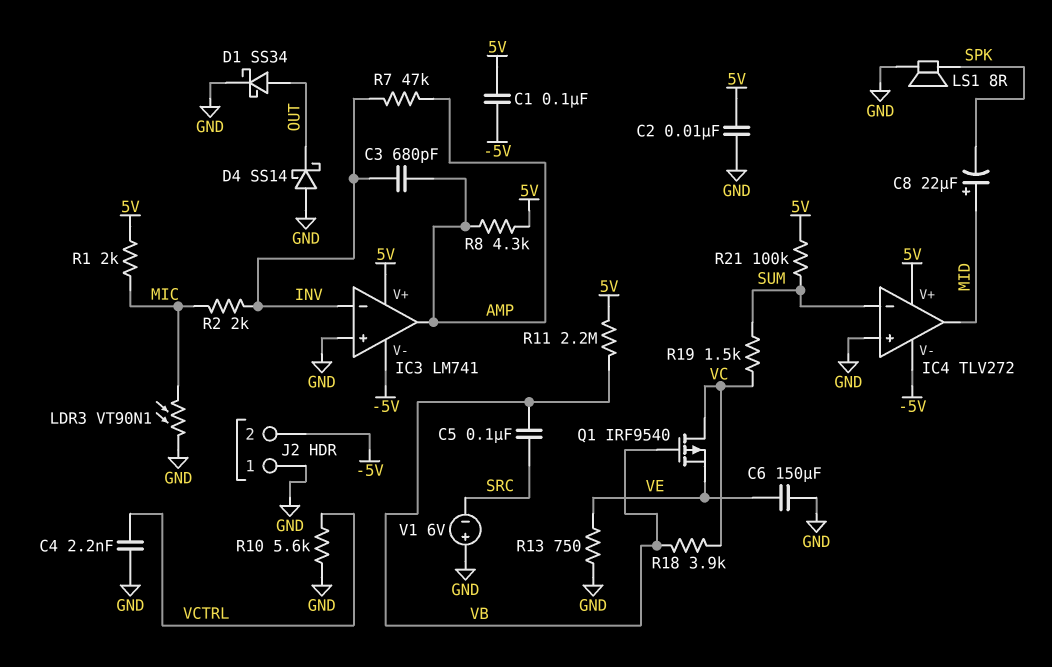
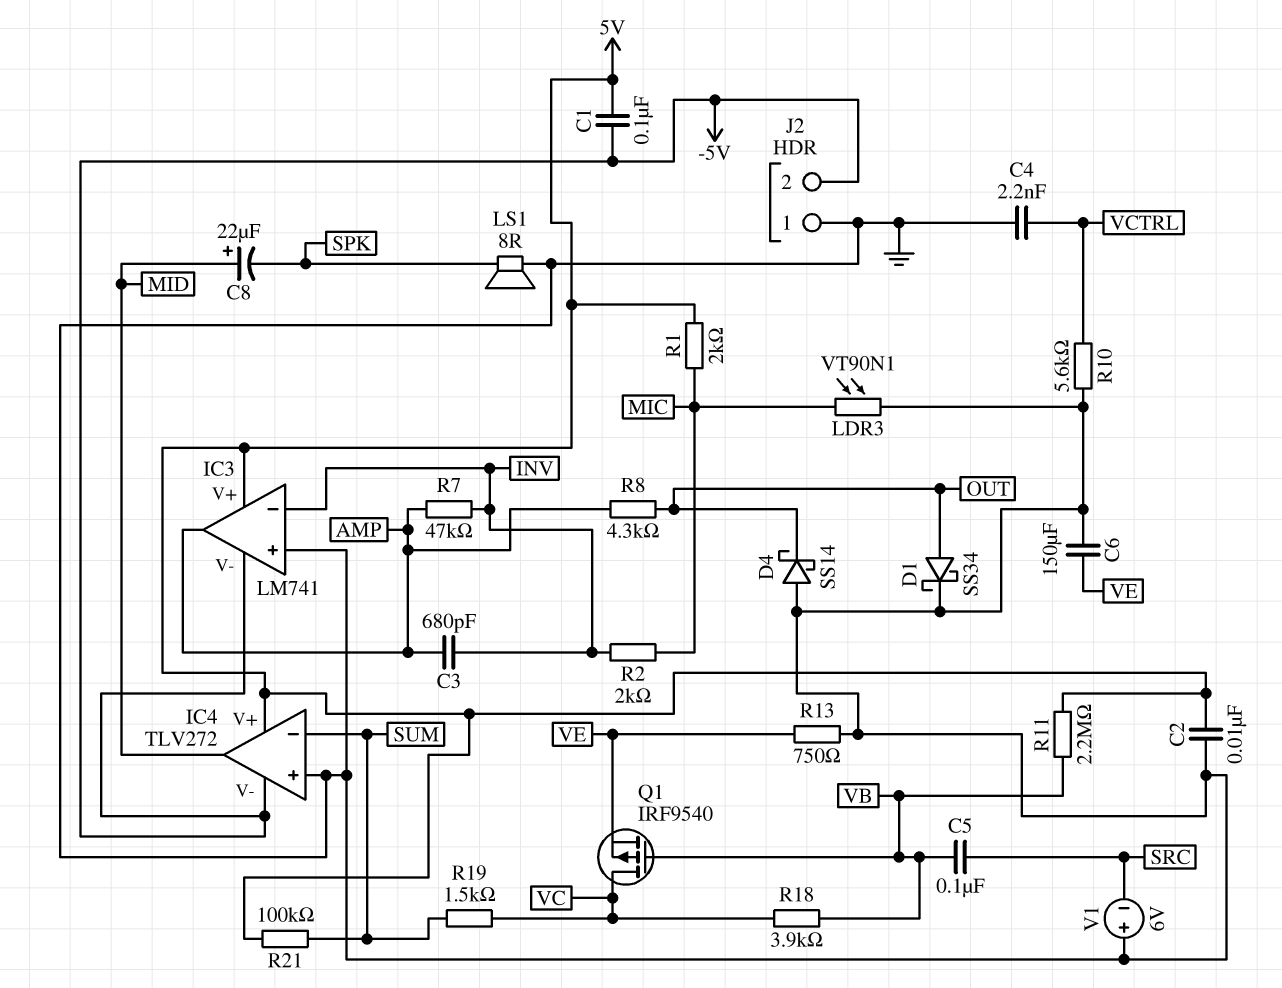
R8: 4.3k (5V, AMP) -> 4.3k (AMP, OUT)

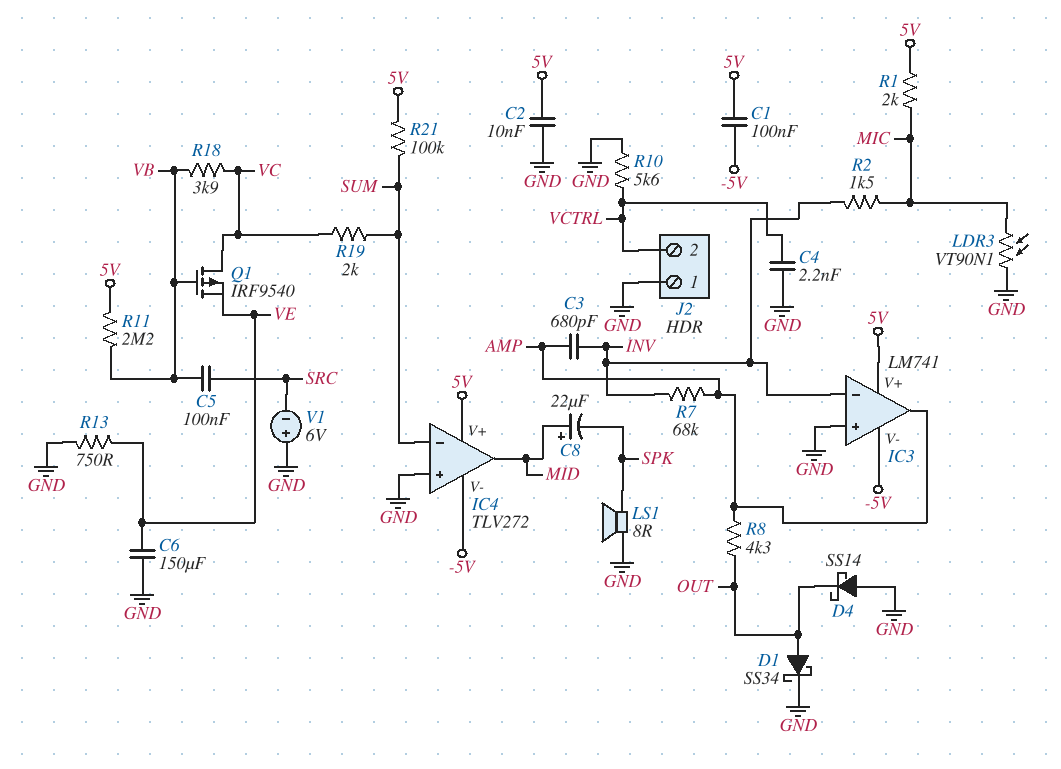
J2 pin 2: -5V -> VCTRL
R2: 2k (INV, MIC) -> 1.5k (INV, MIC)
R7: 47k (AMP, INV) -> 68k (AMP, INV)
R19: 1.5k (SUM, VC) -> 2k (SUM, VC)

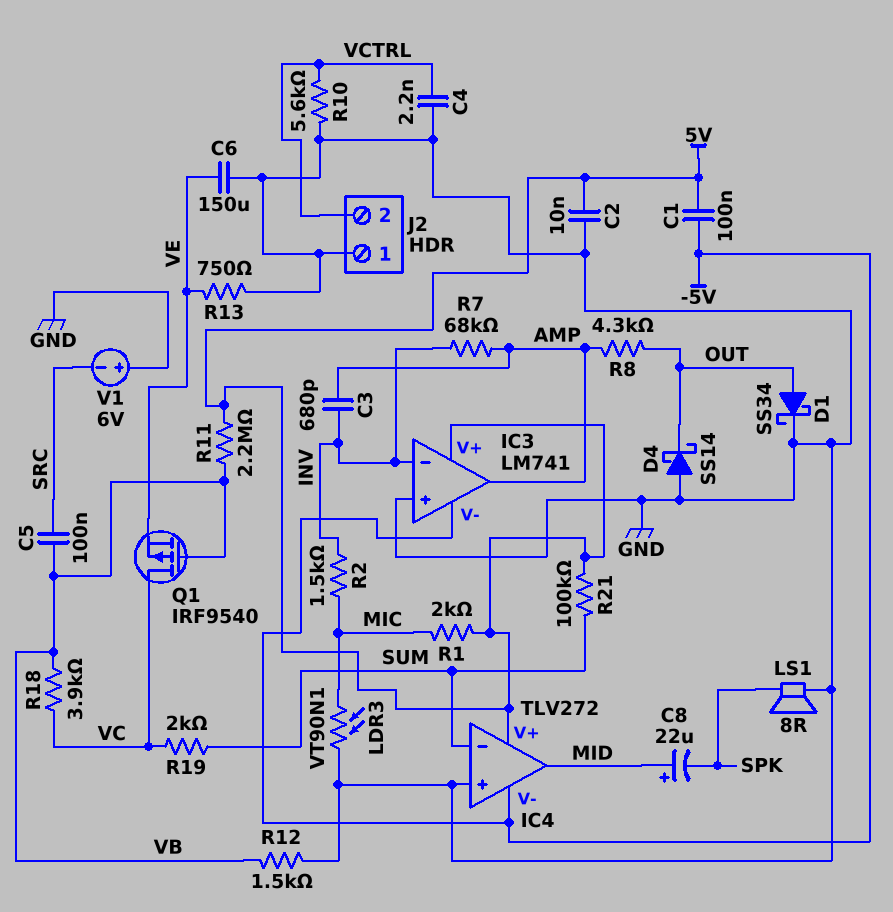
R12: none -> 1.5k (GND, VB)

